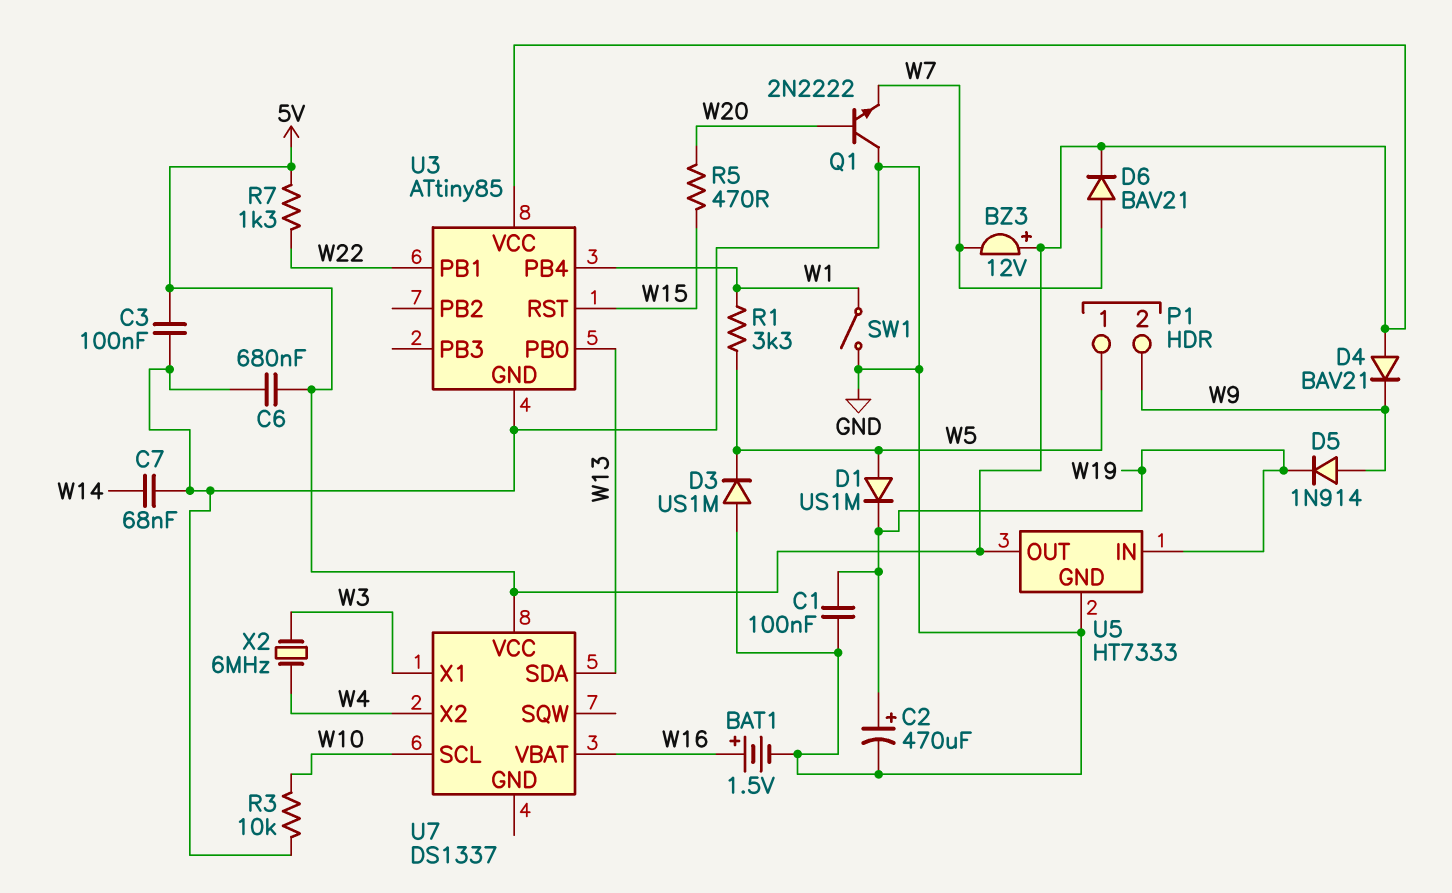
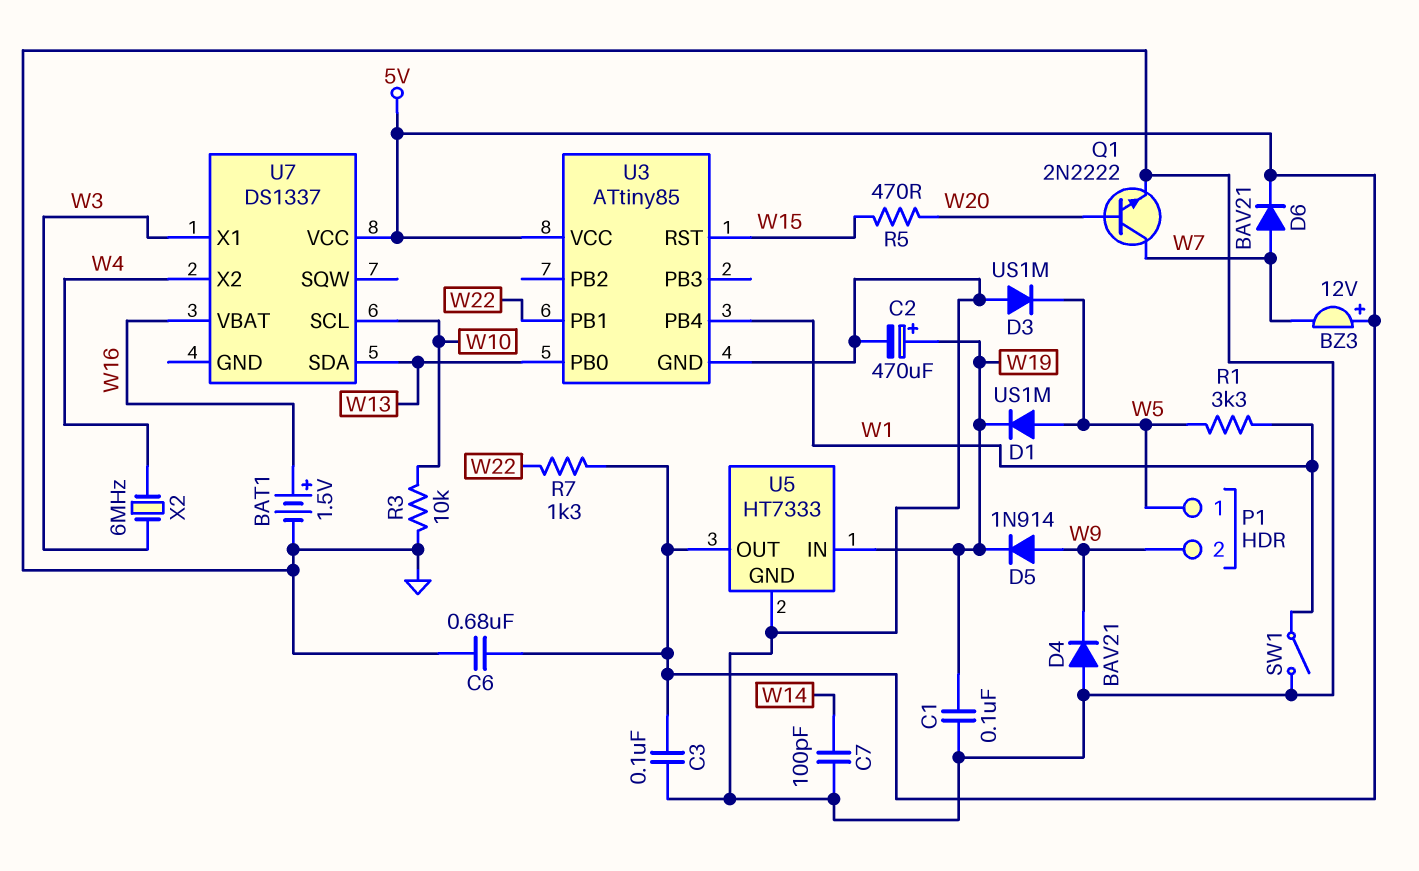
C7: 68nF (GND, W14) -> 100pF (GND, W14)
D4: diode BAV21 (A 5V, K W9) -> diode BAV21 (A GND, K W9)
Q1: NPN 2N2222 (B W20, C GND, E W7) -> NPN 2N2222 (B W20, C W7, E GND)

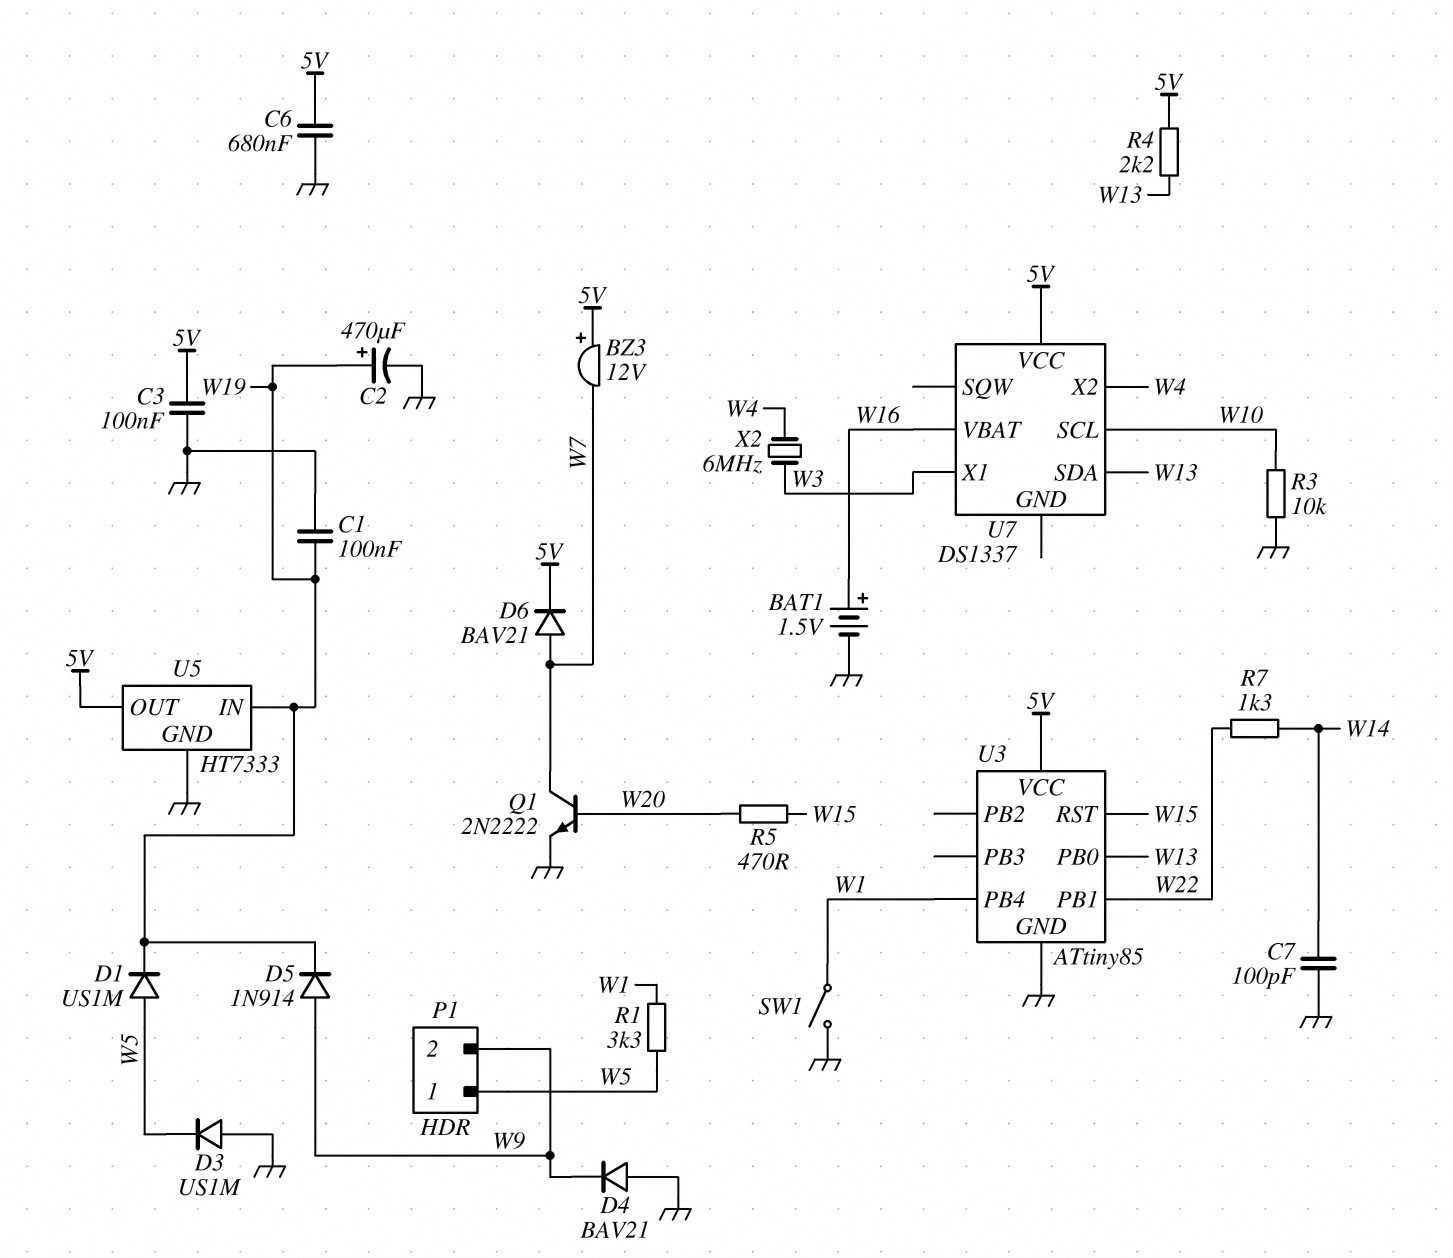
R4: none -> 2.2k (5V, W13)
R7: 1.3k (5V, W22) -> 1.3k (W14, W22)

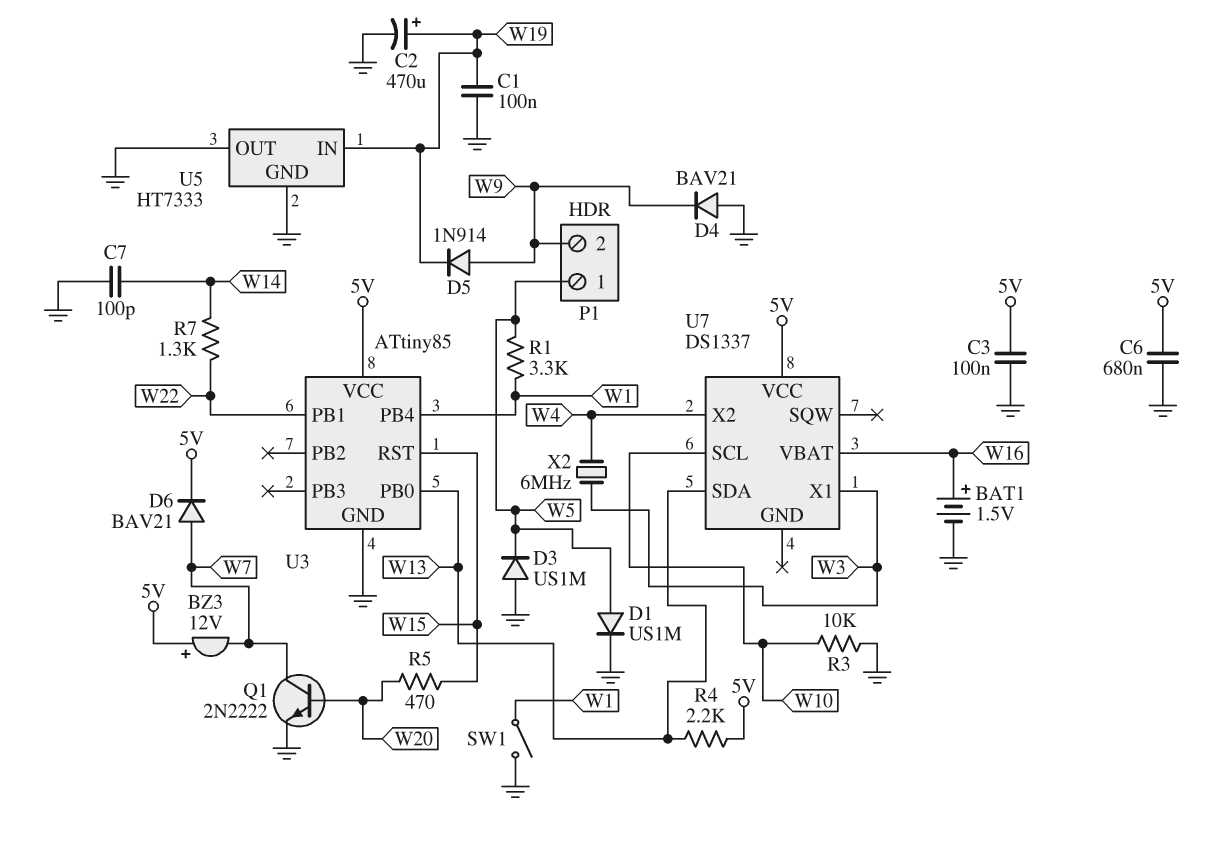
D1: diode US1M (A W5, K W19) -> diode US1M (A W5, K GND)
U5 pin OUT: 5V -> GND

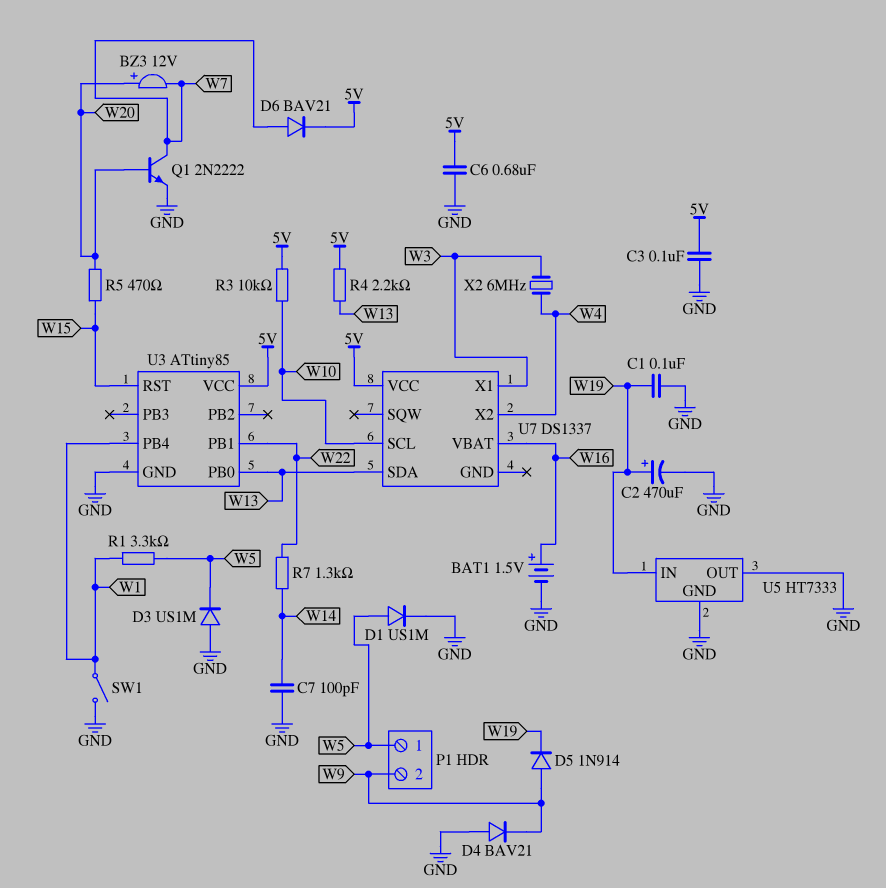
BZ3: buzzer 12V (plus 5V, minus W7) -> buzzer 12V (plus W20, minus W7)
R3: 10k (GND, W10) -> 10k (5V, W10)

